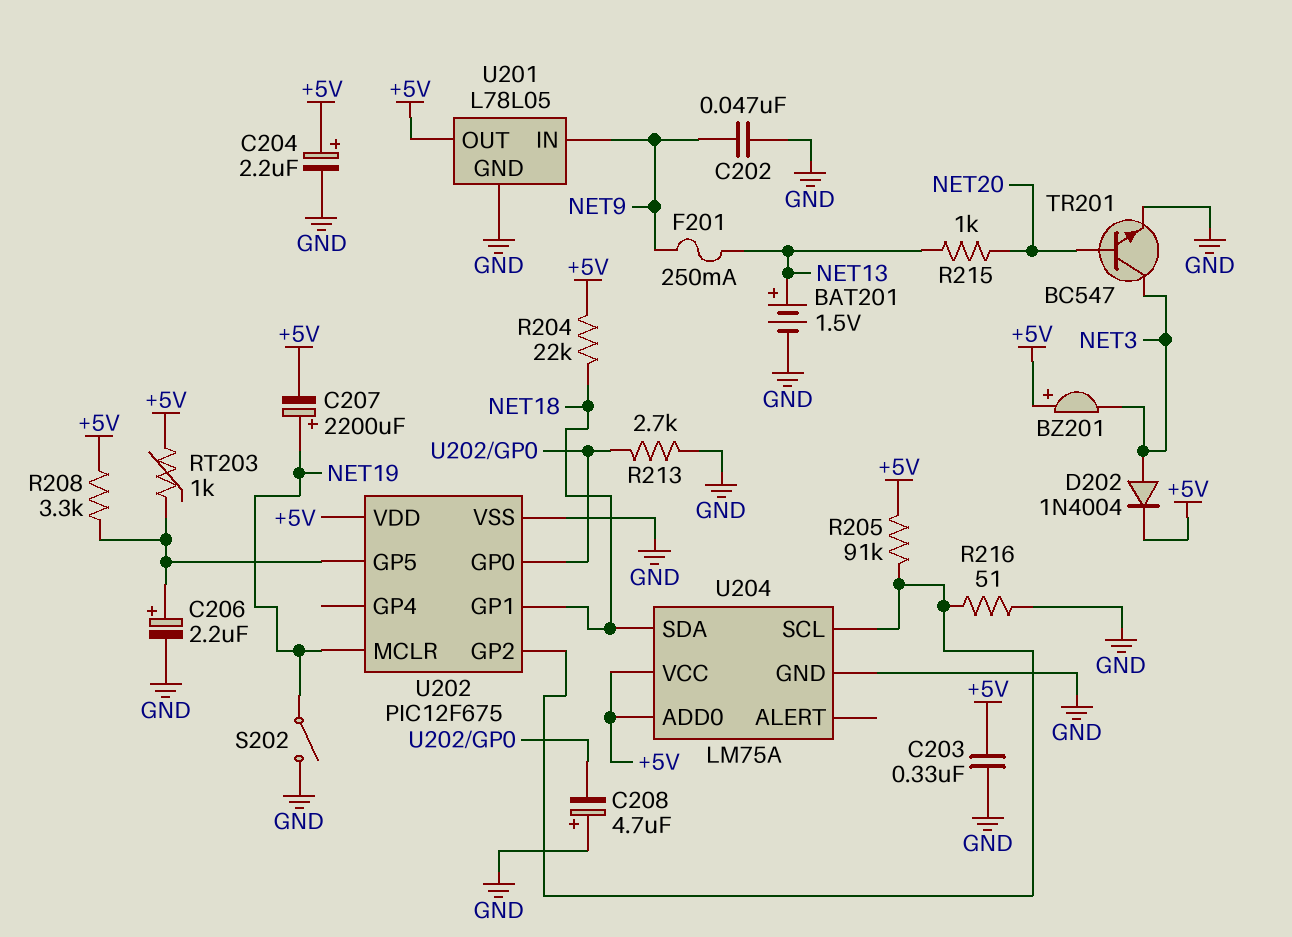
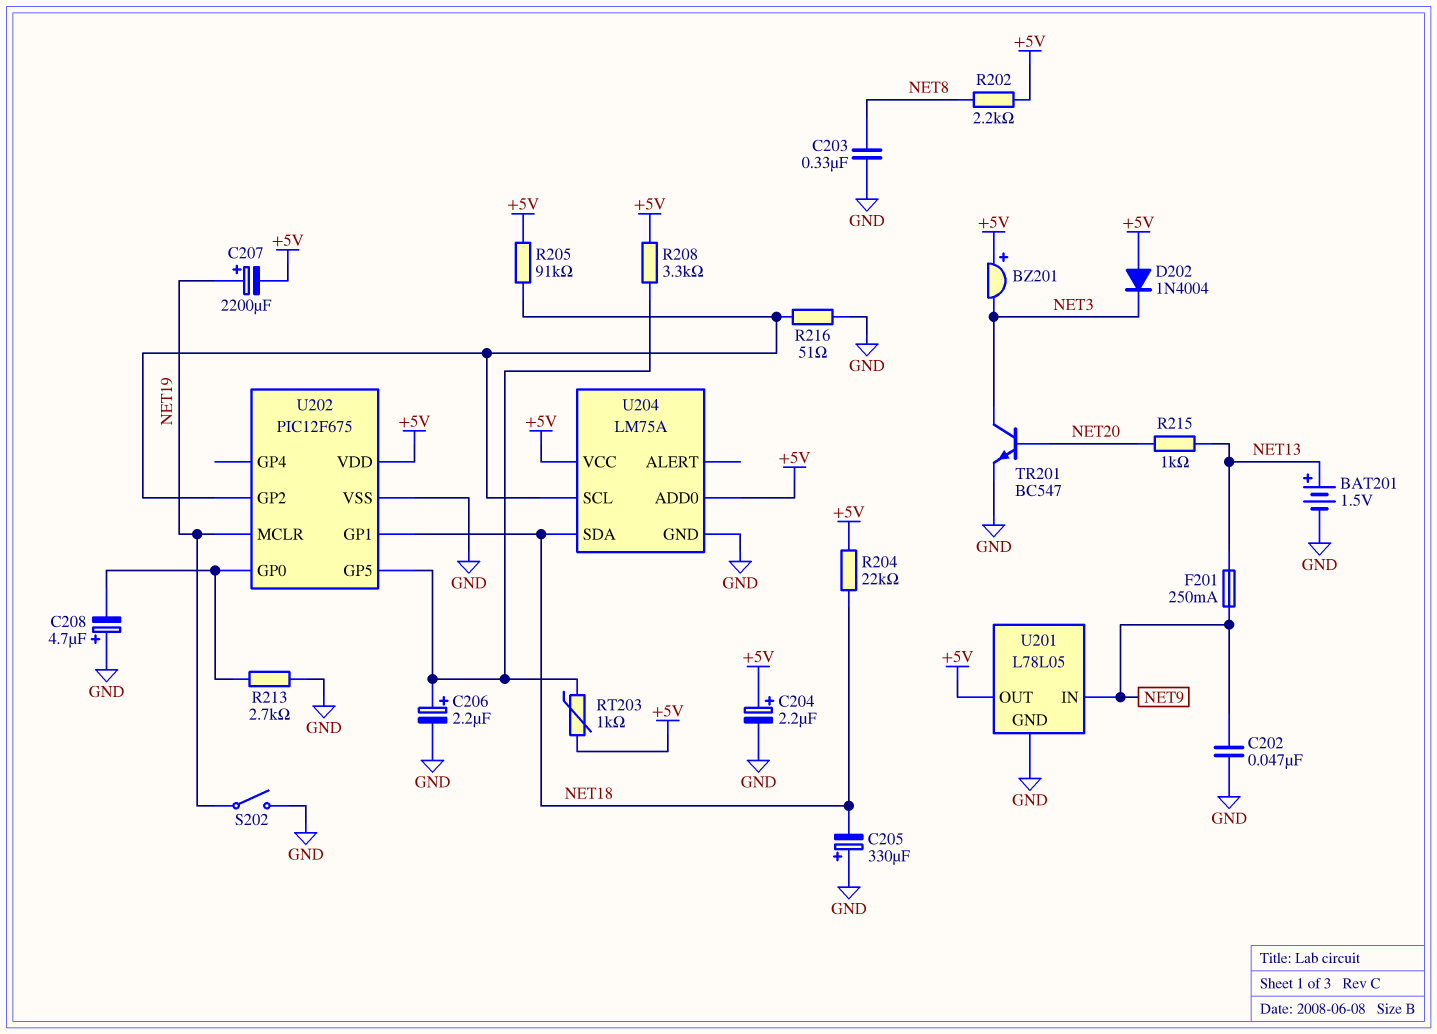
C203: 330nF (+5V, GND) -> 330nF (GND, NET8)
C205: none -> 330uF (plus GND, minus NET18)
D202: diode 1N4004 (A NET3, K +5V) -> diode 1N4004 (A +5V, K NET3)
R202: none -> 2.2k (+5V, NET8)

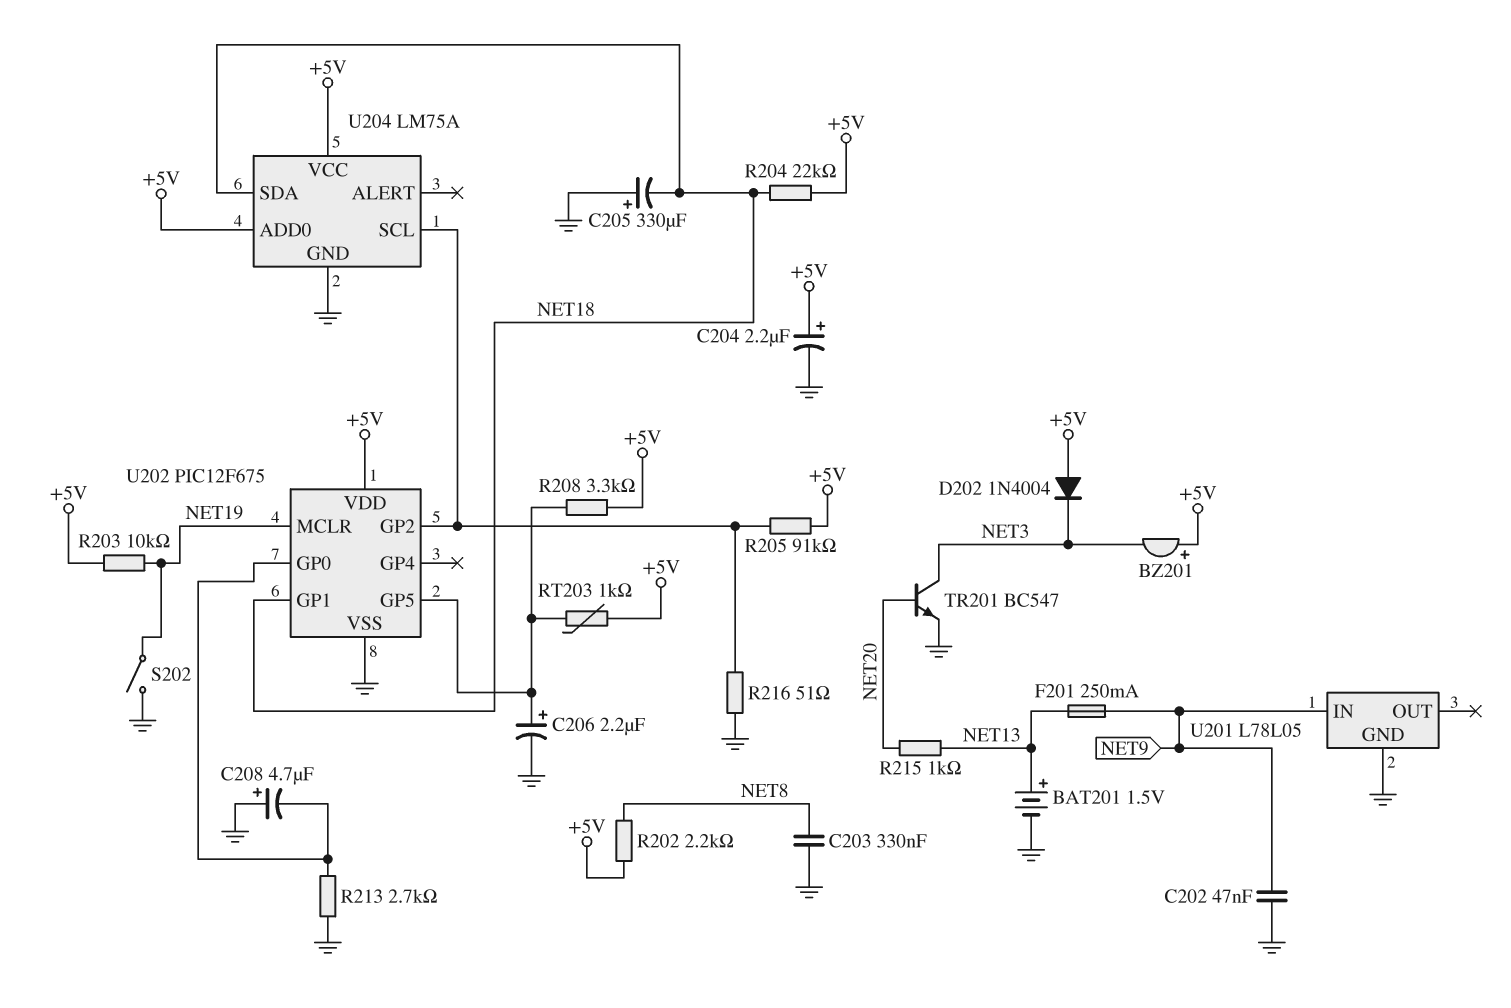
C207: 2200uF (plus NET19, minus +5V) -> none
R203: none -> 10k (+5V, NET19)
U201 pin OUT: +5V -> none

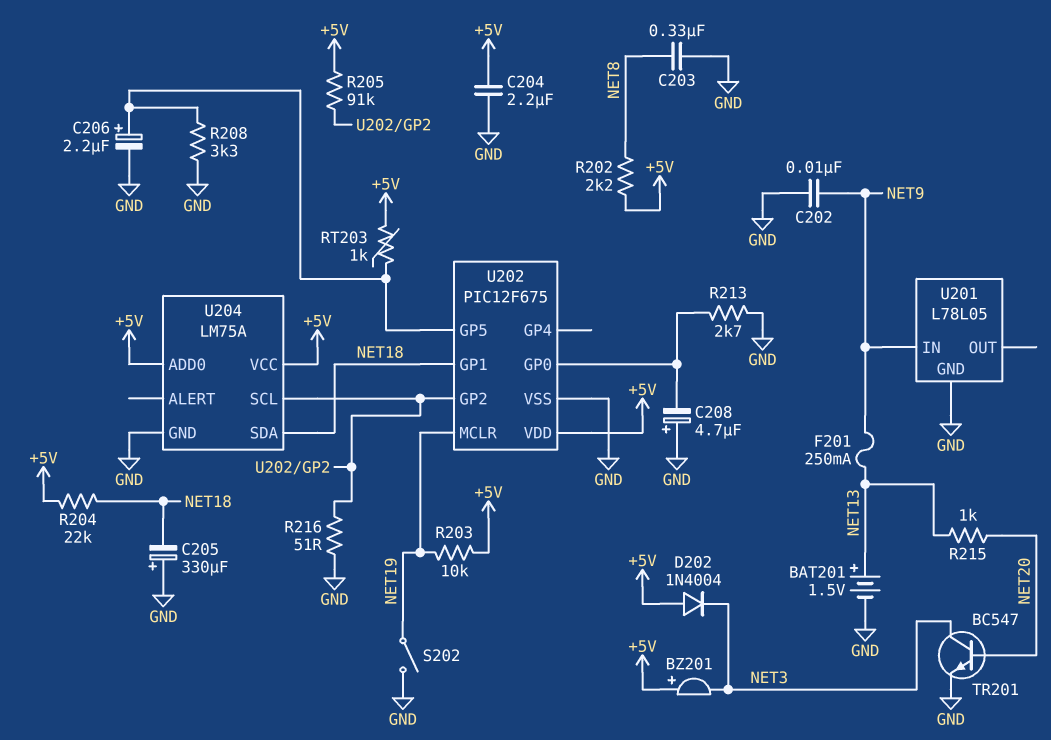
C202: 47nF (GND, NET9) -> 10nF (GND, NET9)
C204: 2.2uF (plus +5V, minus GND) -> 2.2uF (+5V, GND)
R208: 3.3k (+5V, U202/GP5) -> 3.3k (GND, U202/GP5)

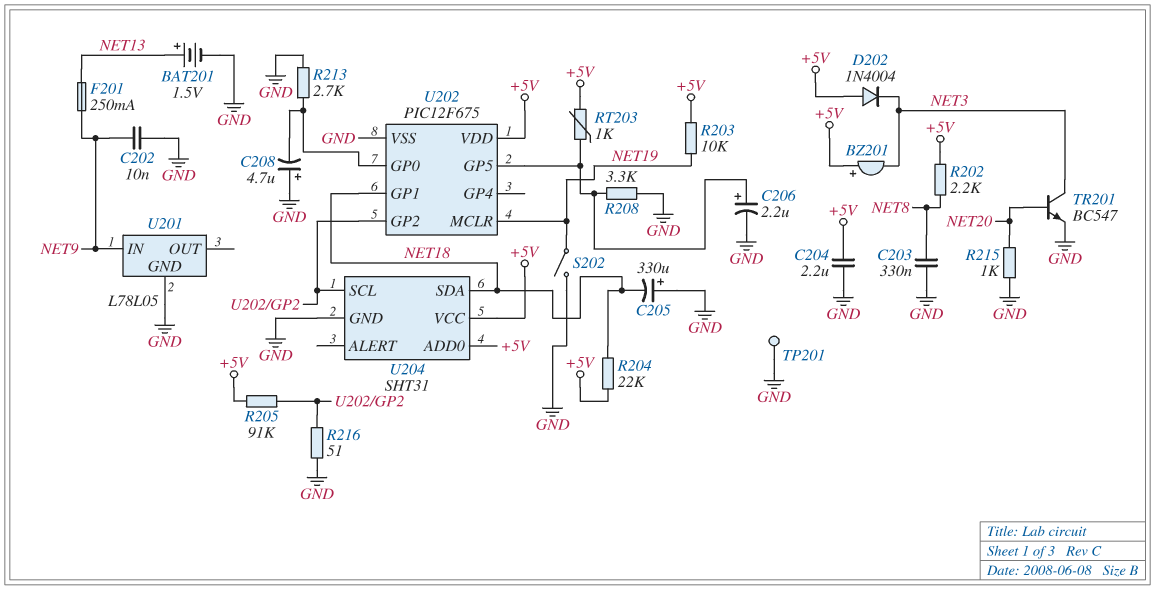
R215: 1k (NET13, NET20) -> 1k (GND, NET20)
TP201: none -> test point (GND)
U204: LM75A -> SHT31

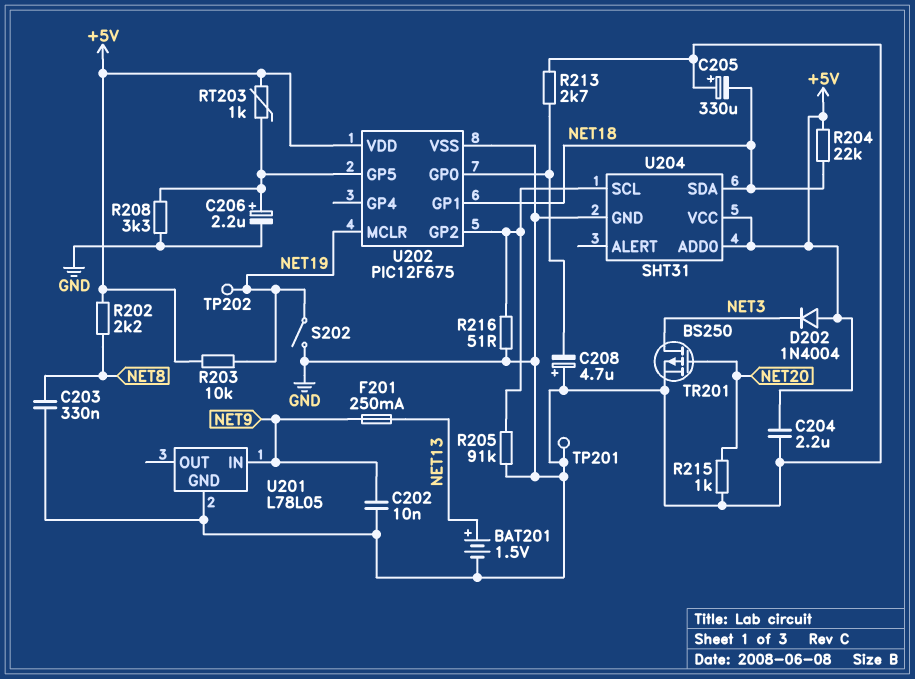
BZ201: buzzer (plus +5V, minus NET3) -> none
R205: 91k (+5V, U202/GP2) -> 91k (GND, U202/GP2)
TP202: none -> test point (NET19)
TR201: NPN BC547 (B NET20, C NET3, E GND) -> PMOS BS250 (G NET20, D NET3, S GND)

